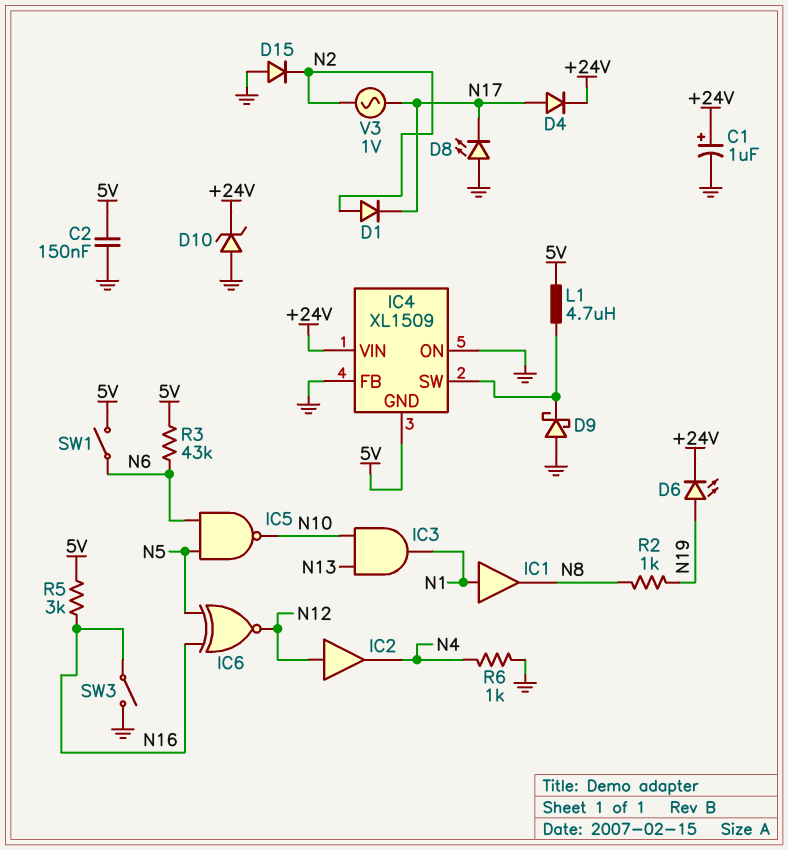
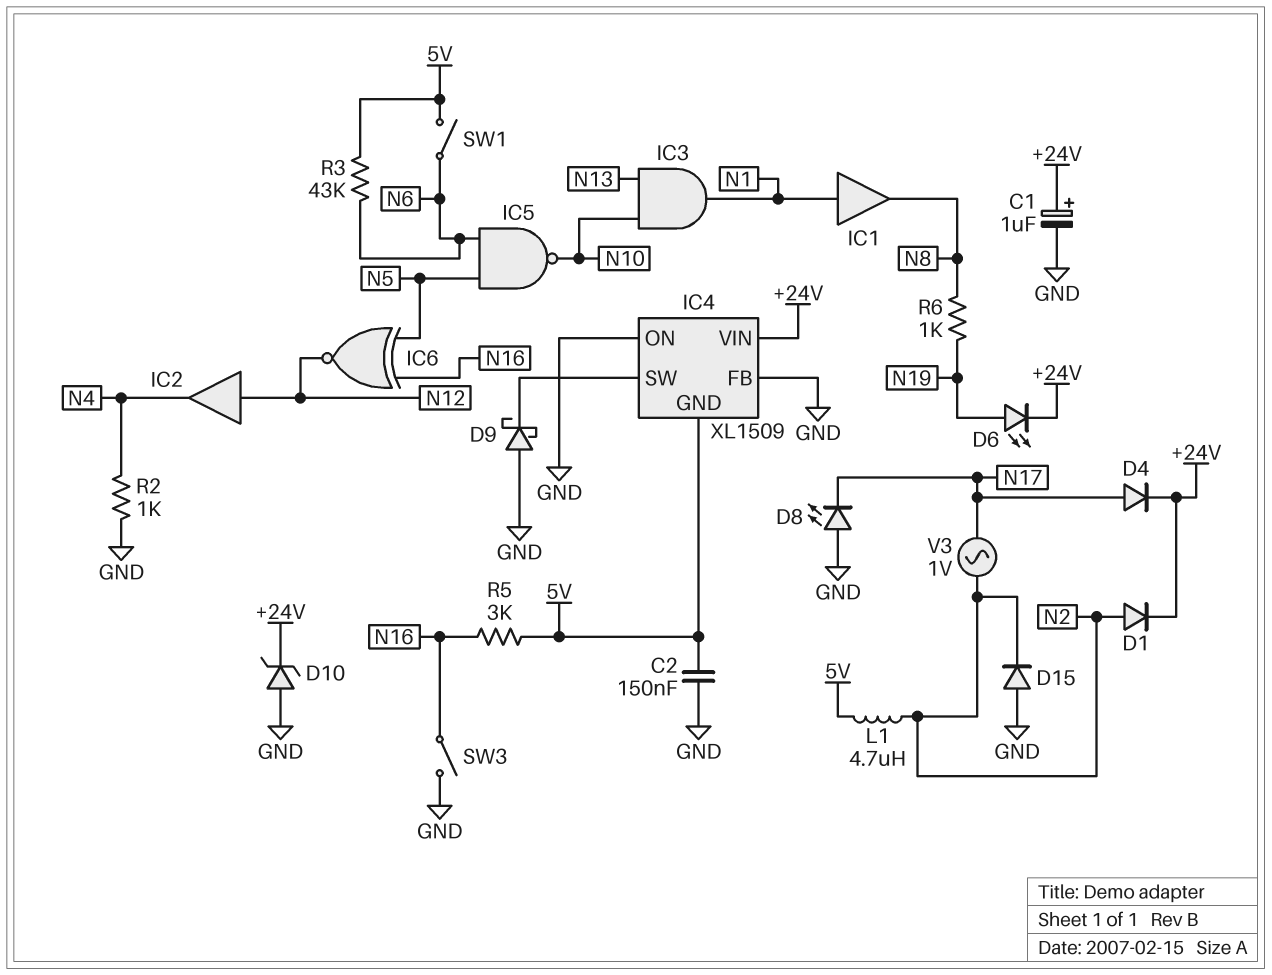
D1: diode (A N2, K N17) -> diode (A N2, K +24V)
L1: 4.7uH (5V, IC4/SW) -> 4.7uH (5V, N2)
R2: 1k (N8, N19) -> 1k (GND, N4)
R6: 1k (GND, N4) -> 1k (N8, N19)

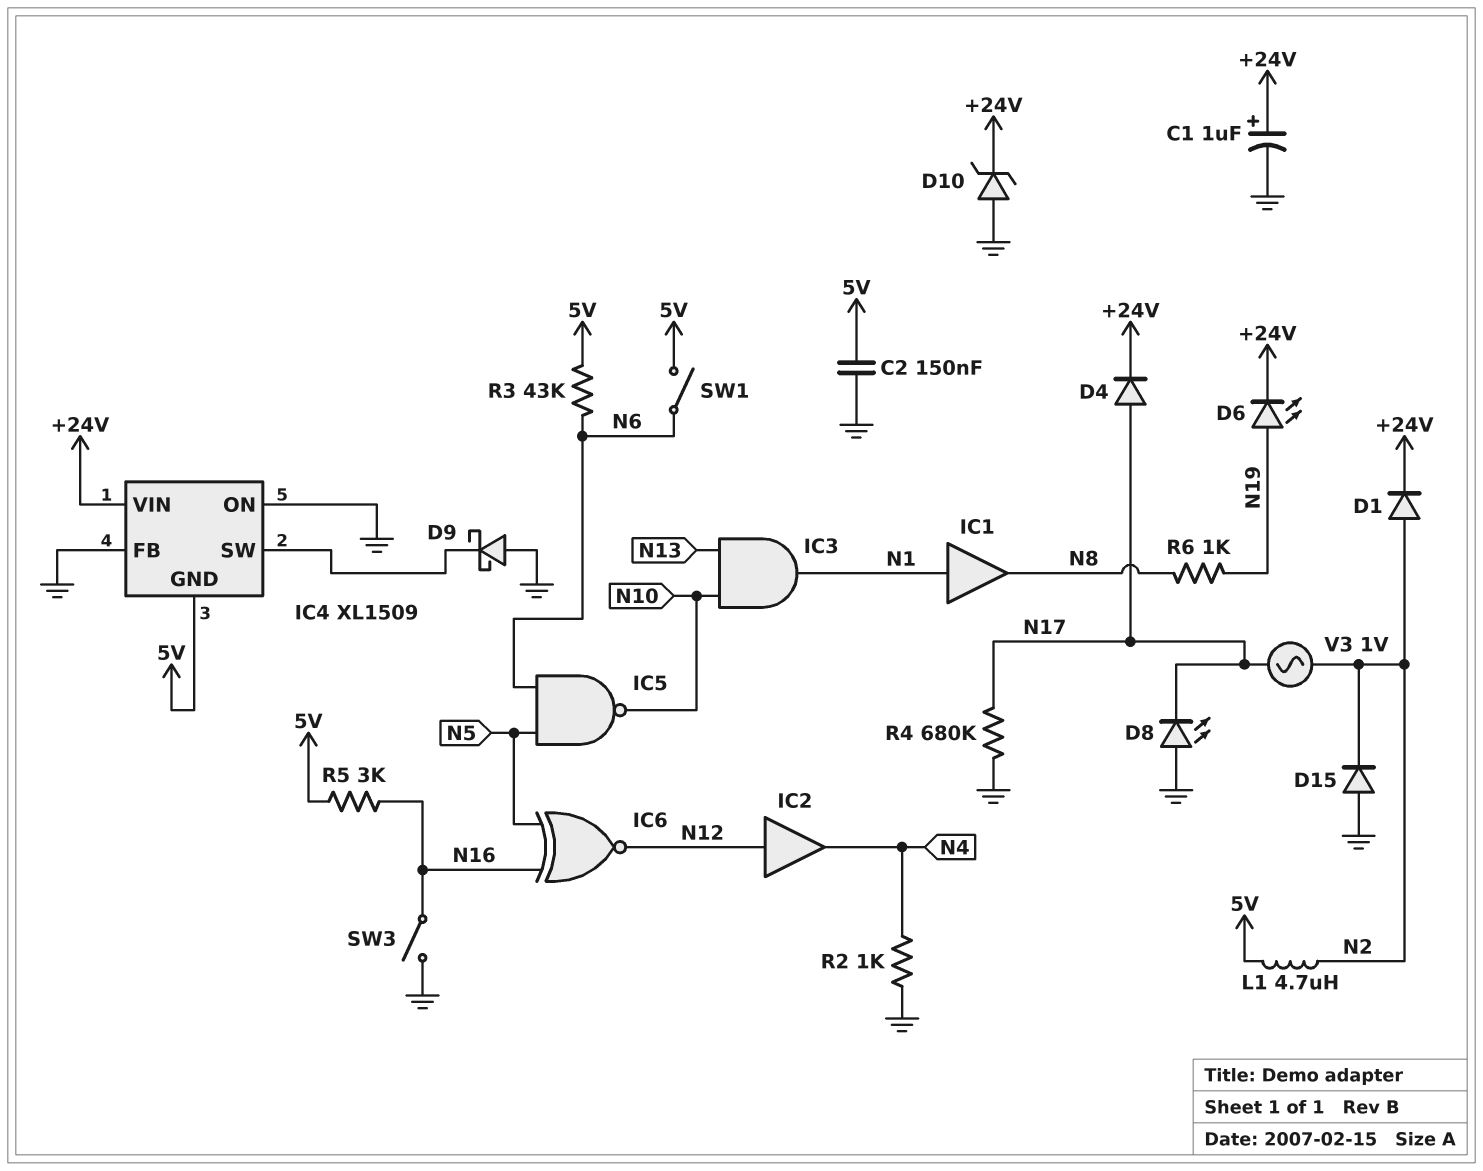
R4: none -> 680k (GND, N17)

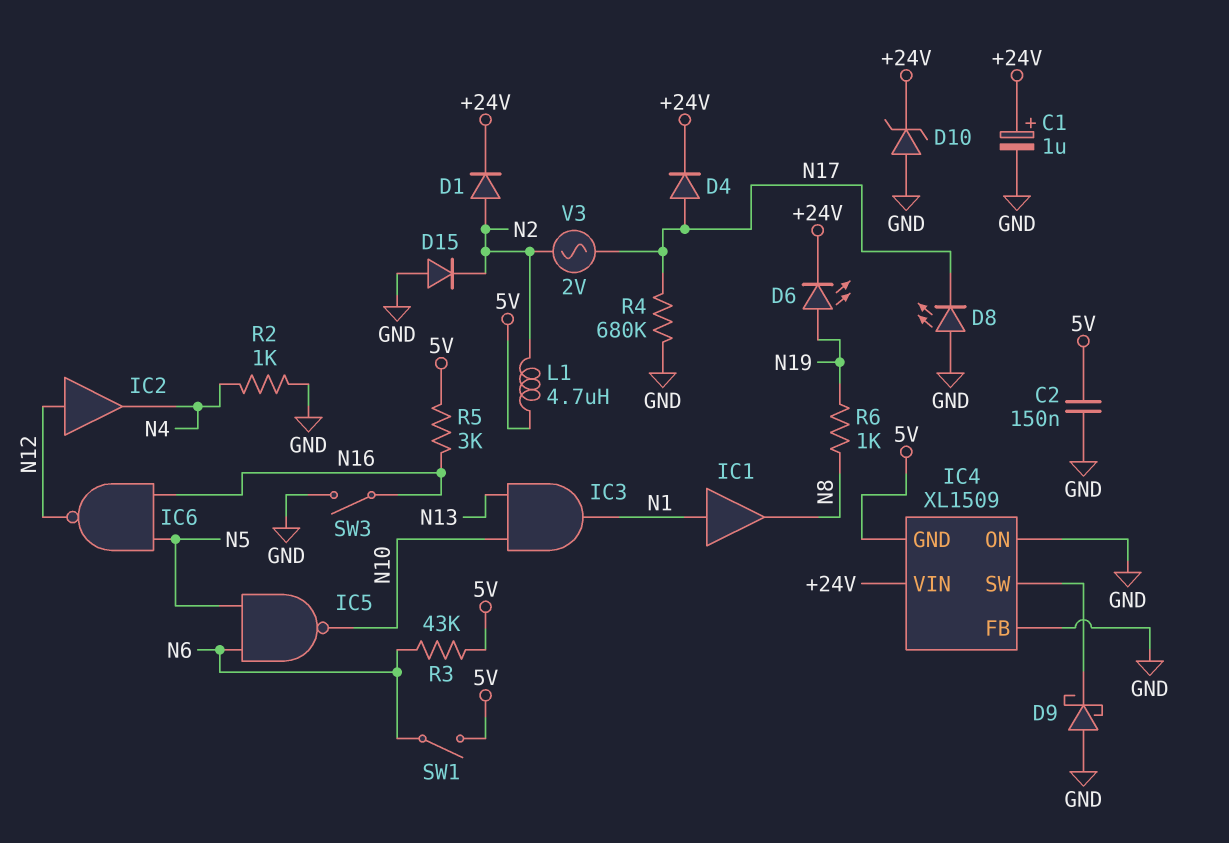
IC6: XNOR (in N5, in N16, out N12) -> NAND (in N5, in N16, out N12)
V3: AC 1V (N2, N17) -> AC 2V (N2, N17)

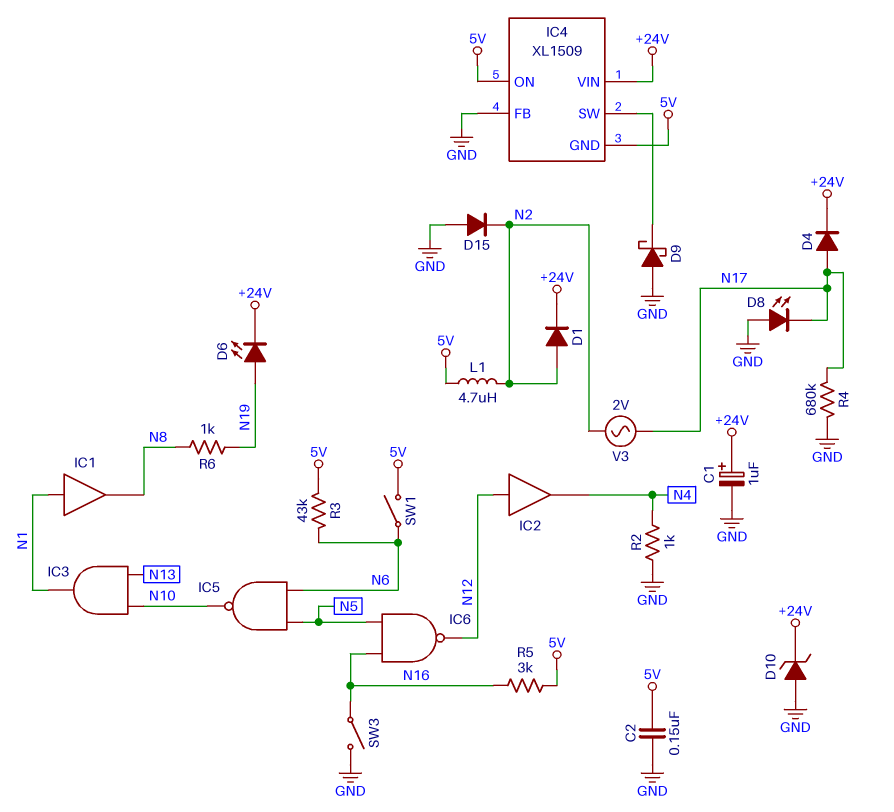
IC4 pin ON: GND -> 5V

